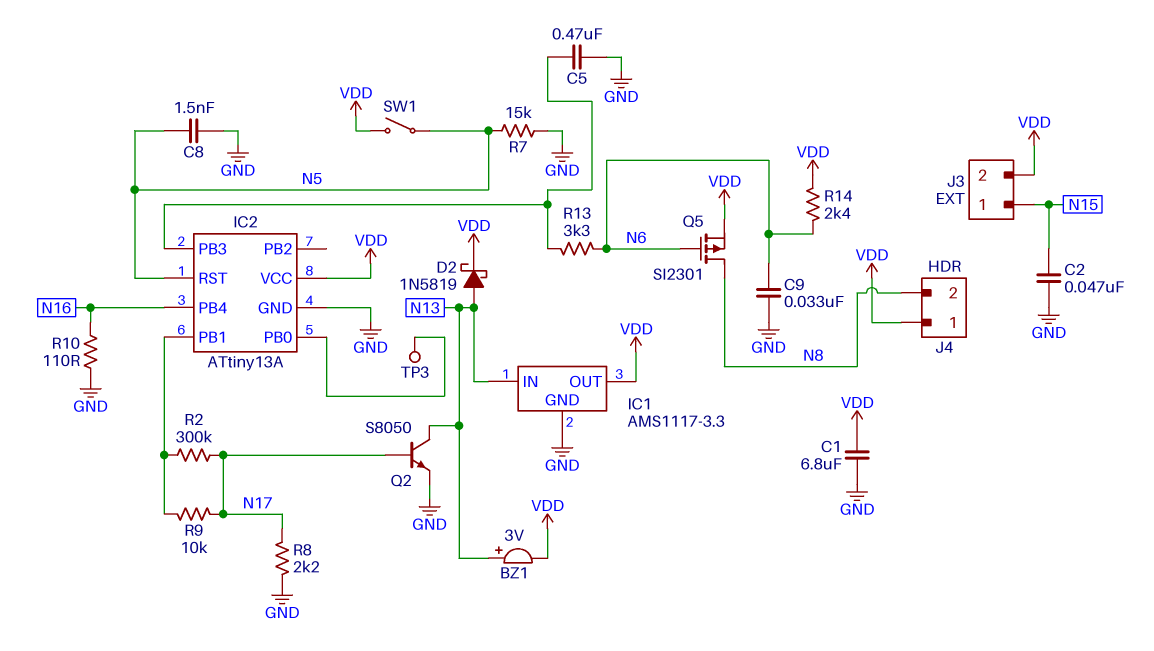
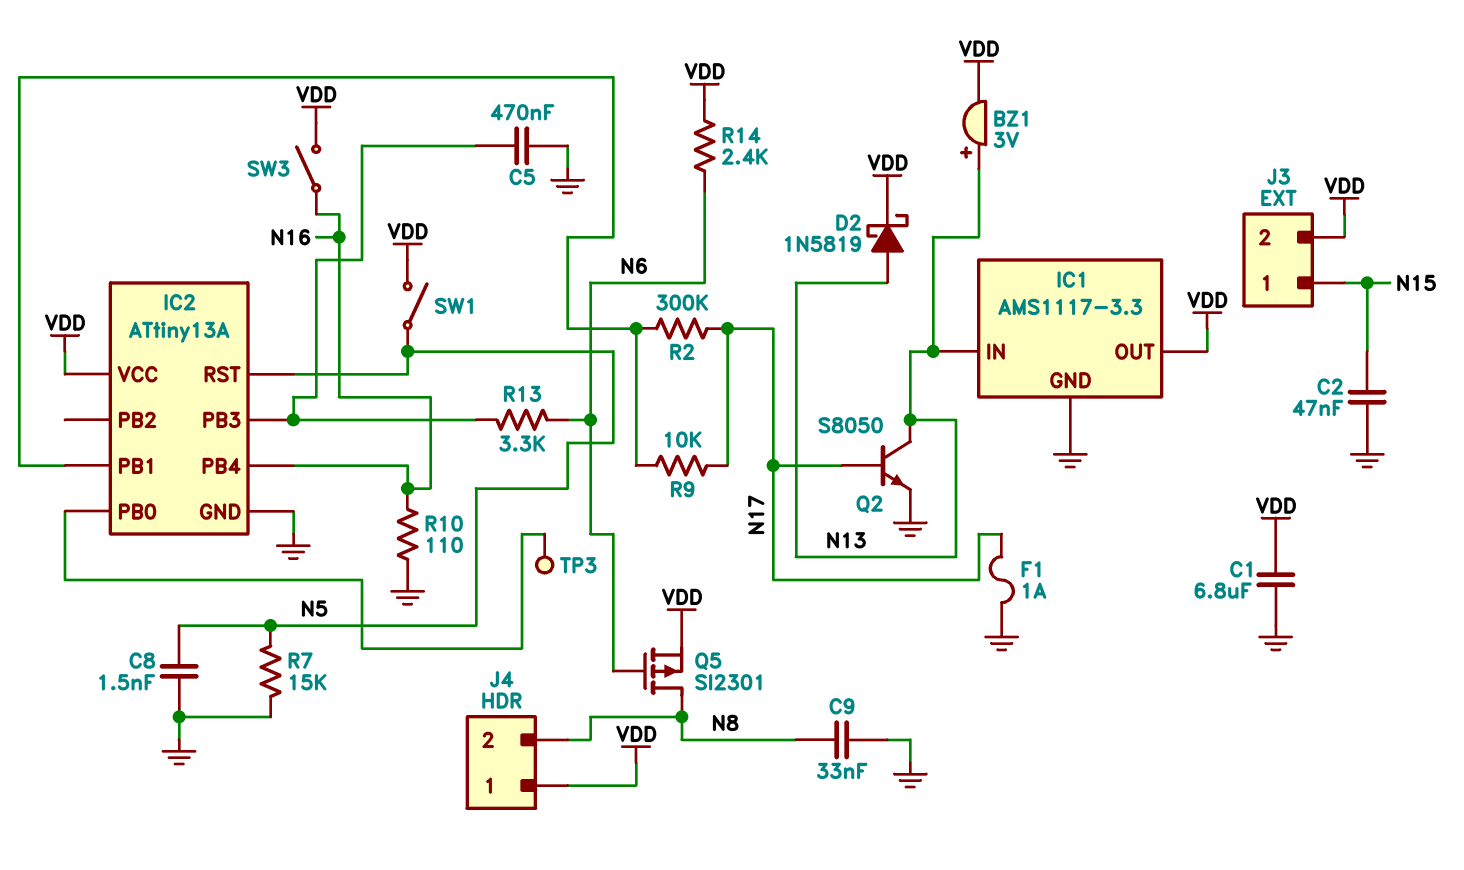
C9: 33nF (GND, N6) -> 33nF (GND, N8)
F1: none -> 1A (GND, N17)
R8: 2.2k (GND, N17) -> none
SW3: none -> switch (N16, VDD)

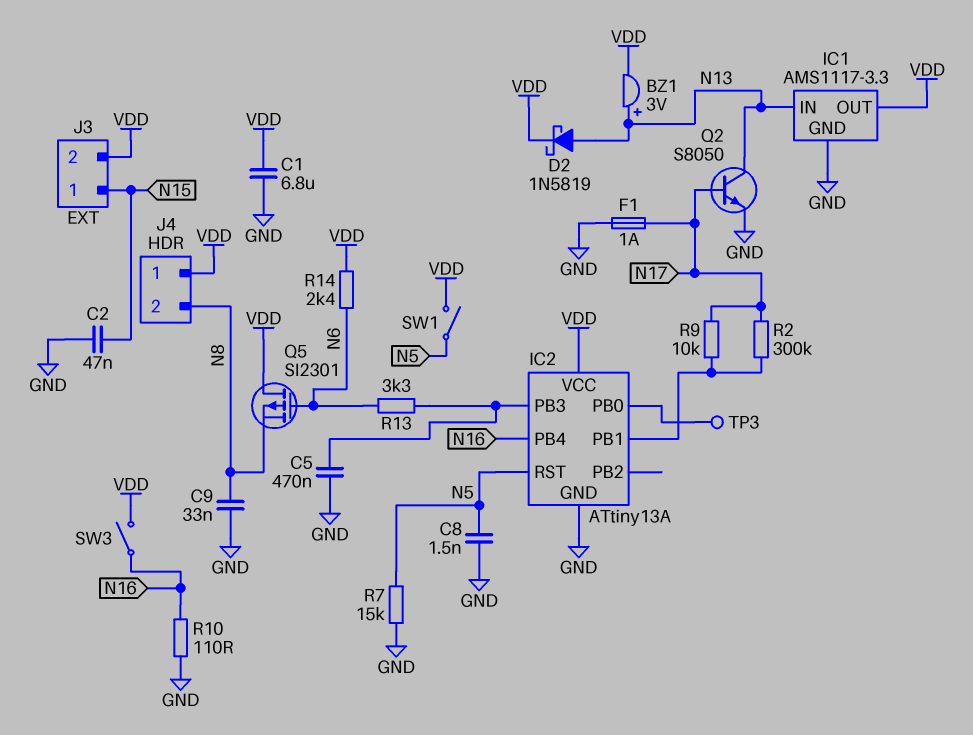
Q5: PMOS SI2301 (G N6, D N8, S VDD) -> PMOS SI2301 (G N6, D VDD, S N8)

